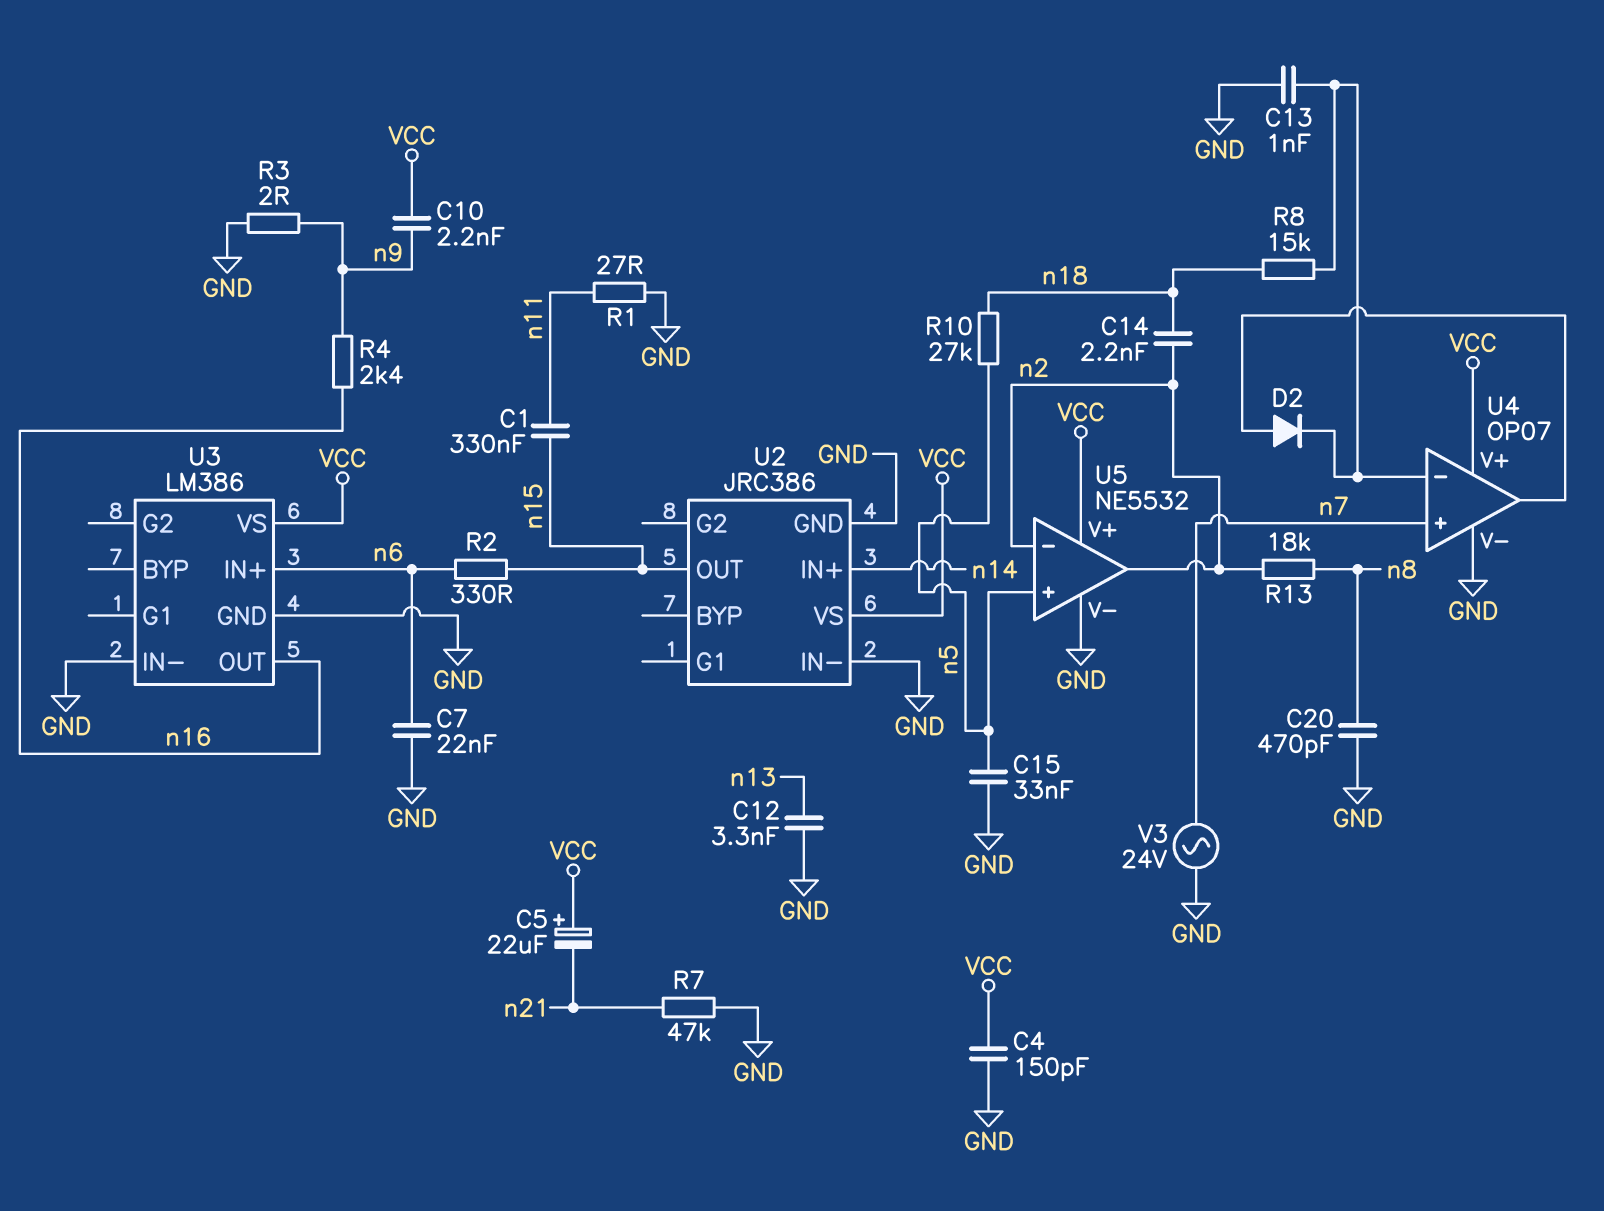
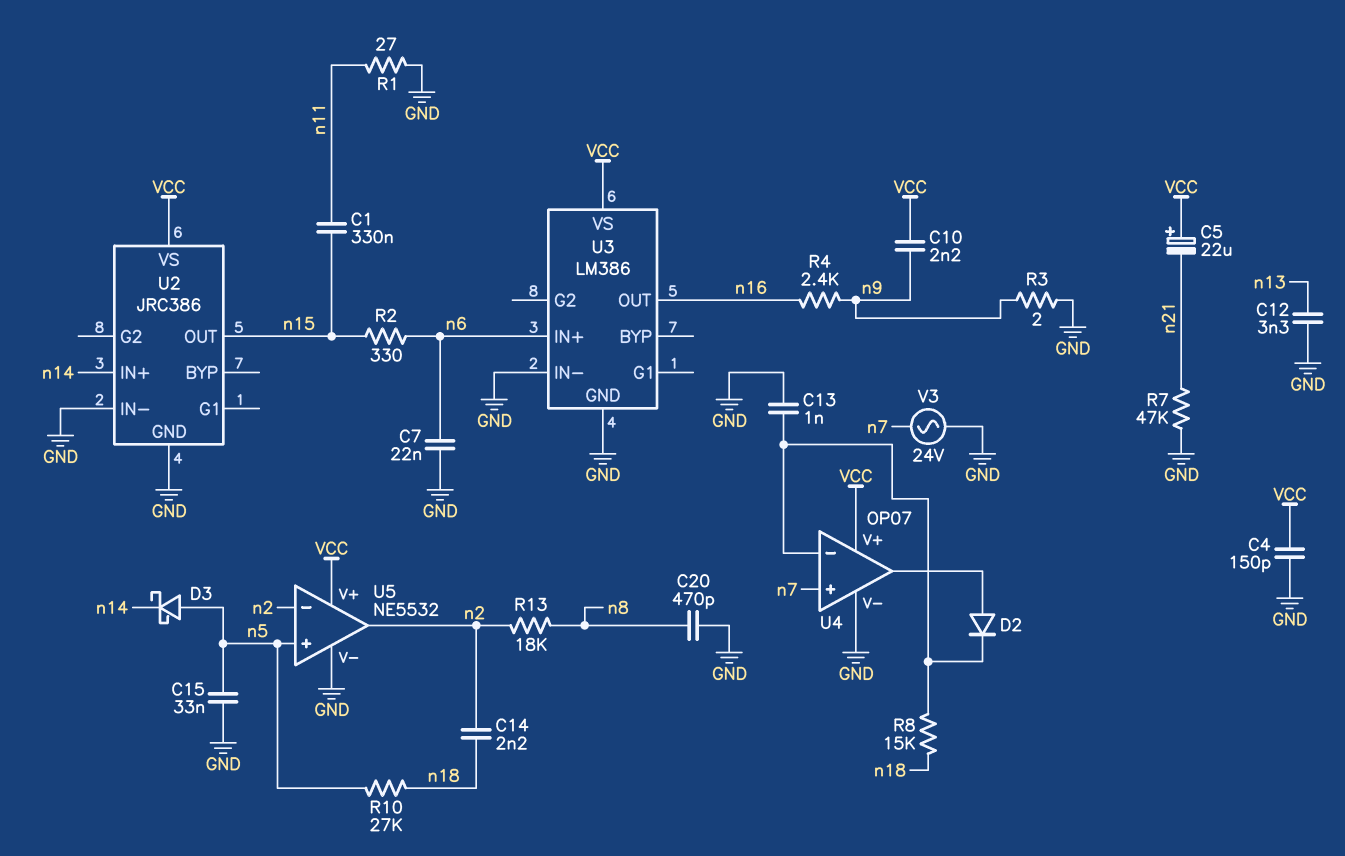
D3: none -> schottky (A n5, K n14)

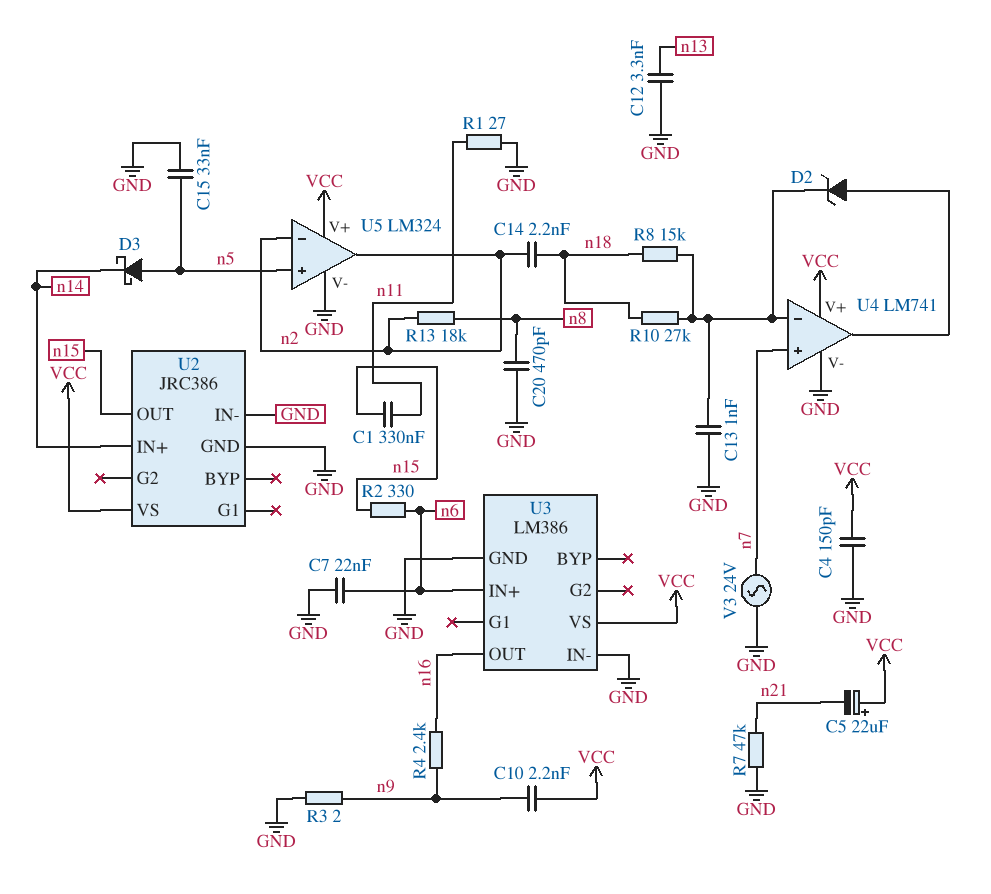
D2: diode (A U4/out, K U4/in-) -> zener (A U4/out, K U4/in-)
R10: 27k (n5, n18) -> 27k (U4/in-, n18)
U4: OP07 -> LM741
U5: NE5532 -> LM324

